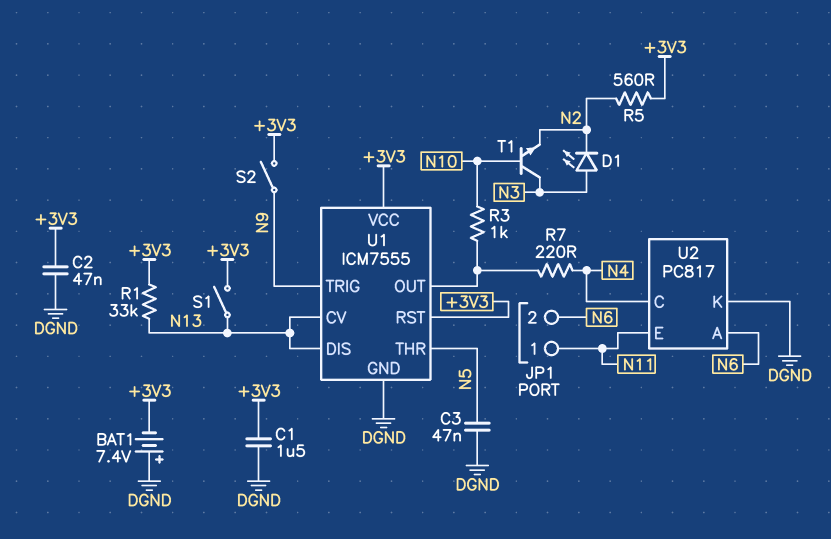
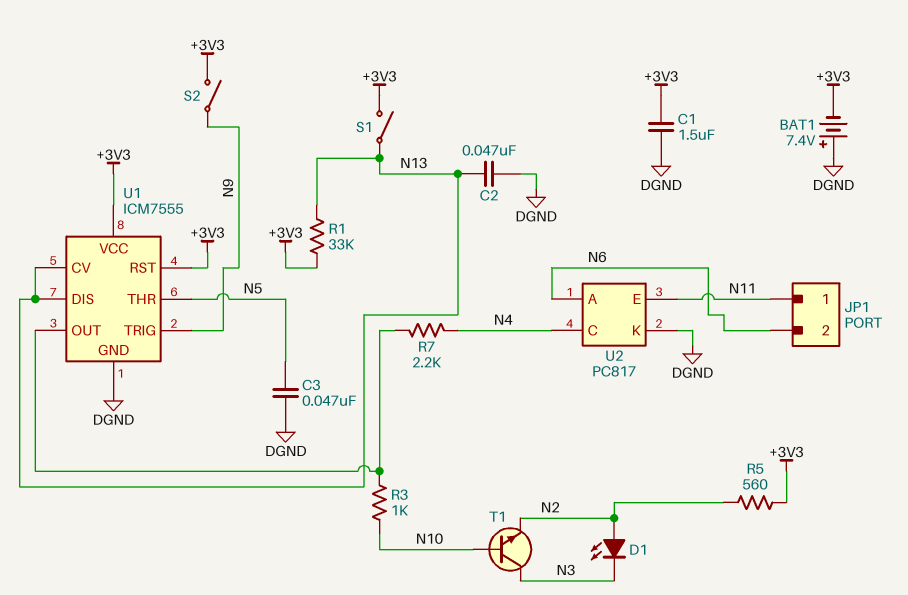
C2: 47nF (+3V3, DGND) -> 47nF (DGND, N13)
D1: LED (A N3, K N2) -> LED (A N2, K N3)
R7: 220 (N4, U1/OUT) -> 2.2k (N4, U1/OUT)

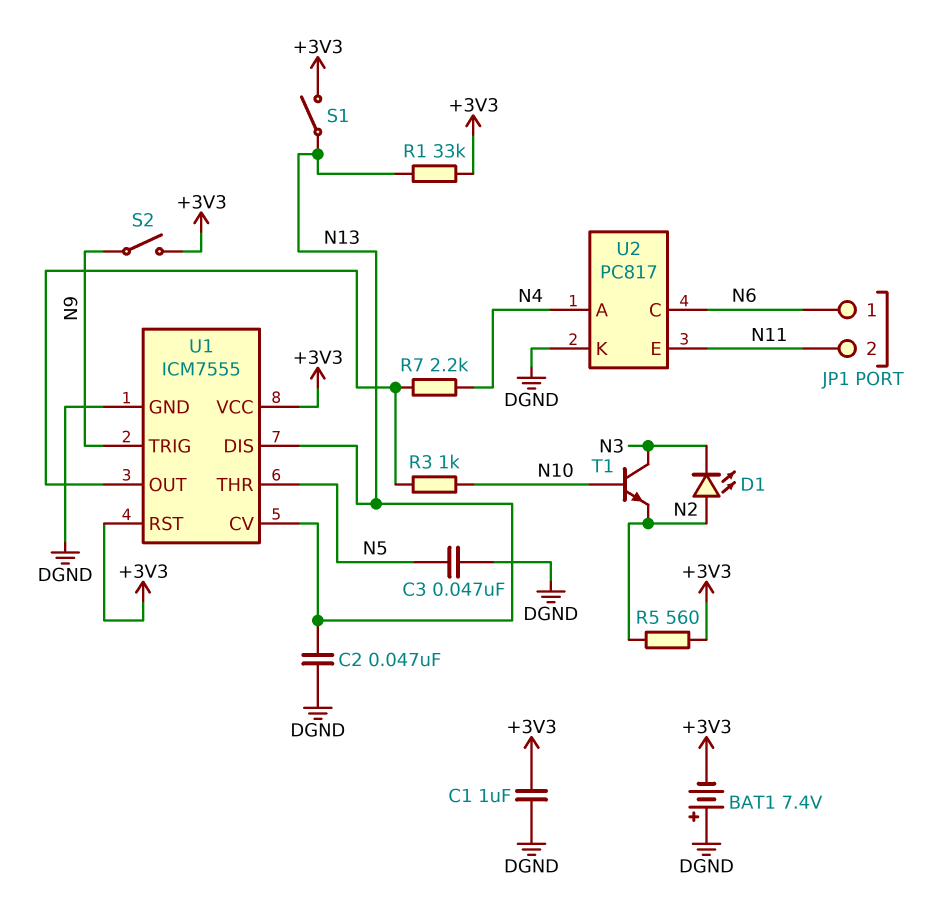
C1: 1.5uF (+3V3, DGND) -> 1uF (+3V3, DGND)
JP1 pin 1: N11 -> N6
JP1 pin 2: N6 -> N11
U2 pin A: N6 -> N4
U2 pin C: N4 -> N6

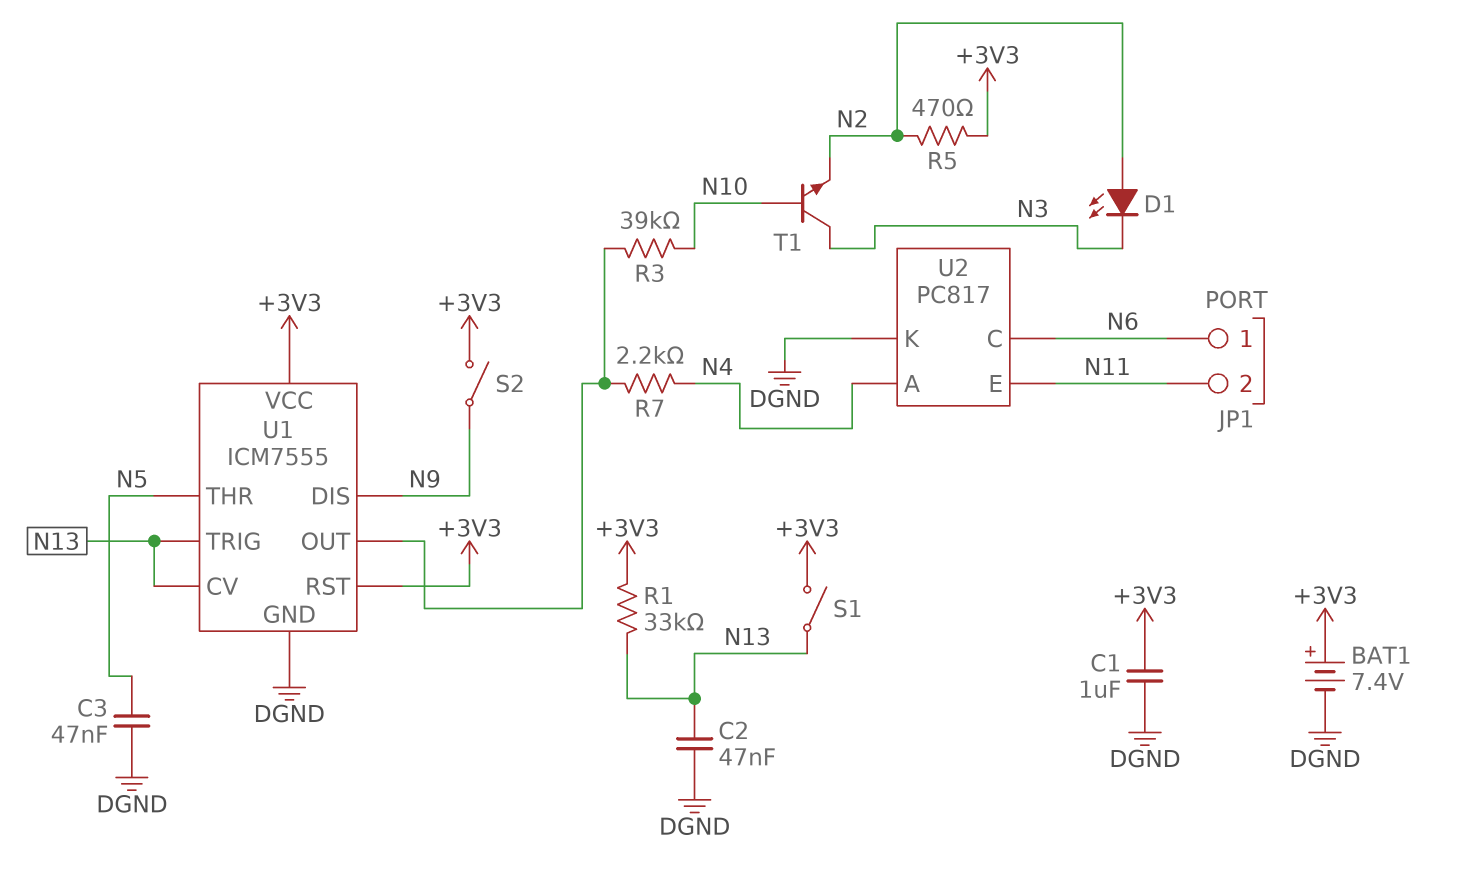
BAT1: 7.4V (plus DGND, minus +3V3) -> 7.4V (plus +3V3, minus DGND)
R3: 1k (N10, U1/OUT) -> 39k (N10, U1/OUT)
R5: 560 (+3V3, N2) -> 470 (+3V3, N2)
U1 pin DIS: N13 -> N9
U1 pin TRIG: N9 -> N13

